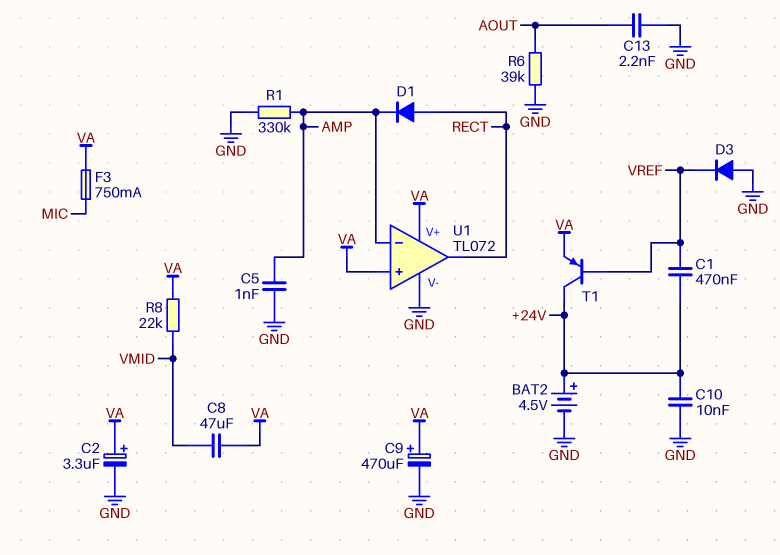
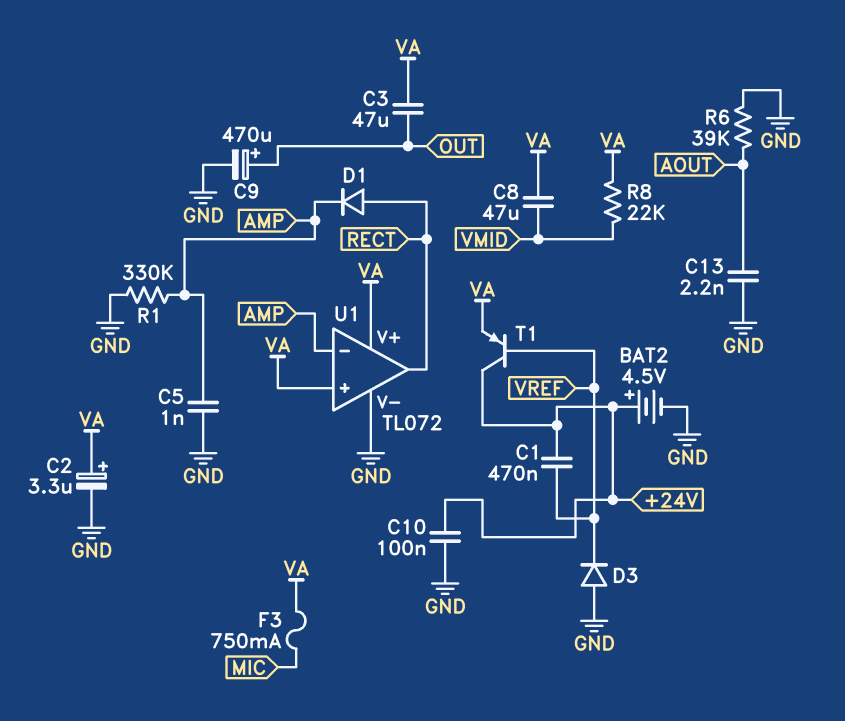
C3: none -> 47uF (OUT, VA)
C9: 470uF (plus VA, minus GND) -> 470uF (plus OUT, minus GND)
C10: 10nF (+24V, GND) -> 100nF (+24V, GND)

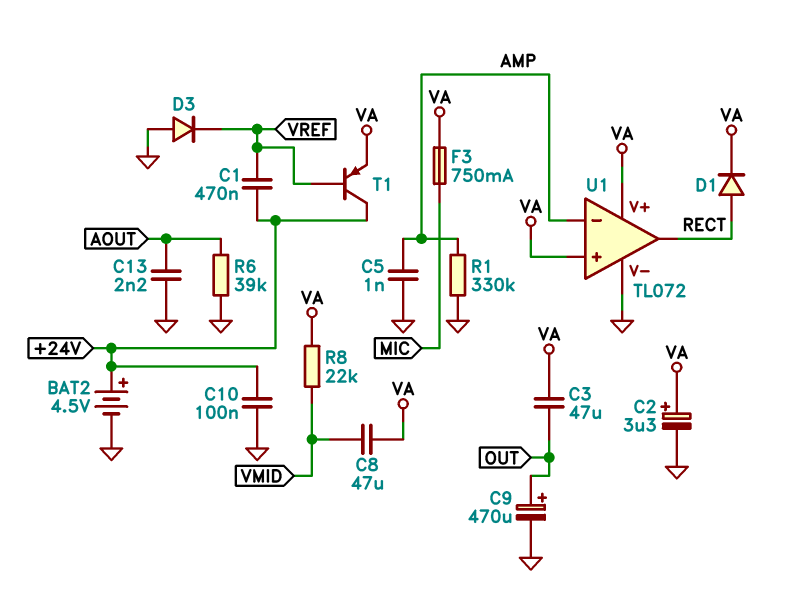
D1: diode (A RECT, K AMP) -> diode (A RECT, K VA)

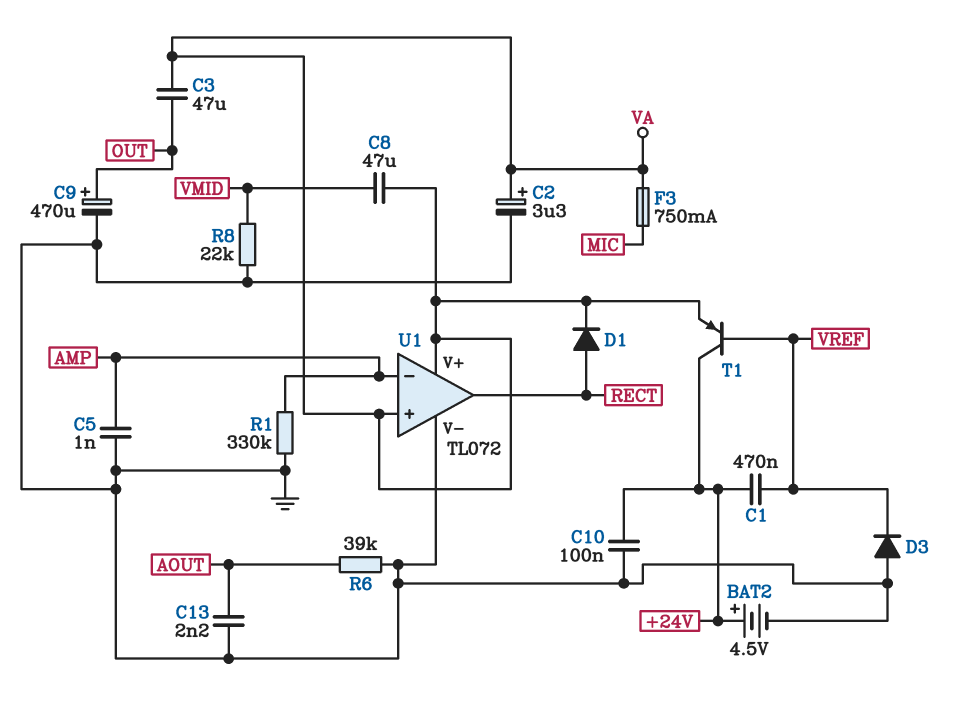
R8: 22k (VA, VMID) -> 22k (GND, VMID)

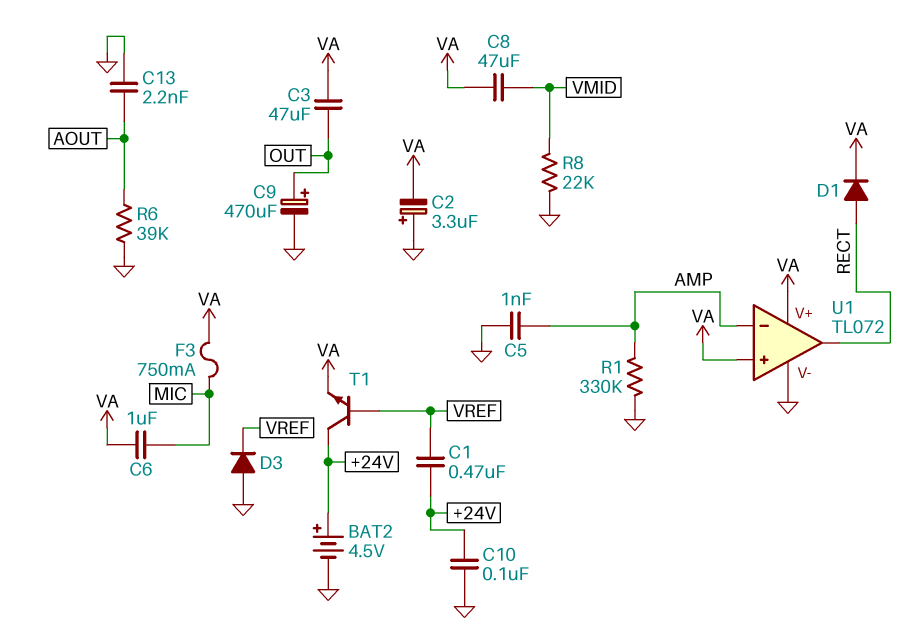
C2: 3.3uF (plus VA, minus GND) -> 3.3uF (plus GND, minus VA)
C6: none -> 1uF (MIC, VA)
T1: PNP (B VREF, C +24V, E VA) -> NPN (B VREF, C +24V, E VA)

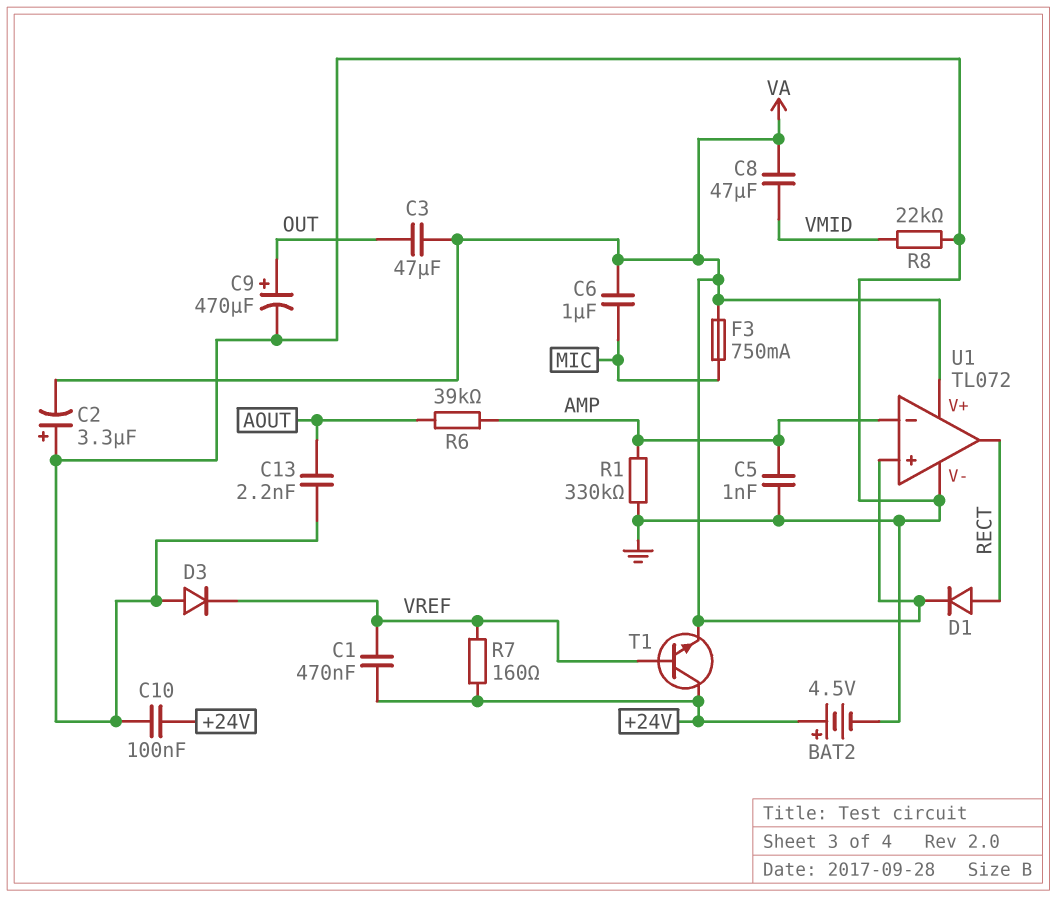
R6: 39k (AOUT, GND) -> 39k (AMP, AOUT)
R7: none -> 160 (+24V, VREF)

